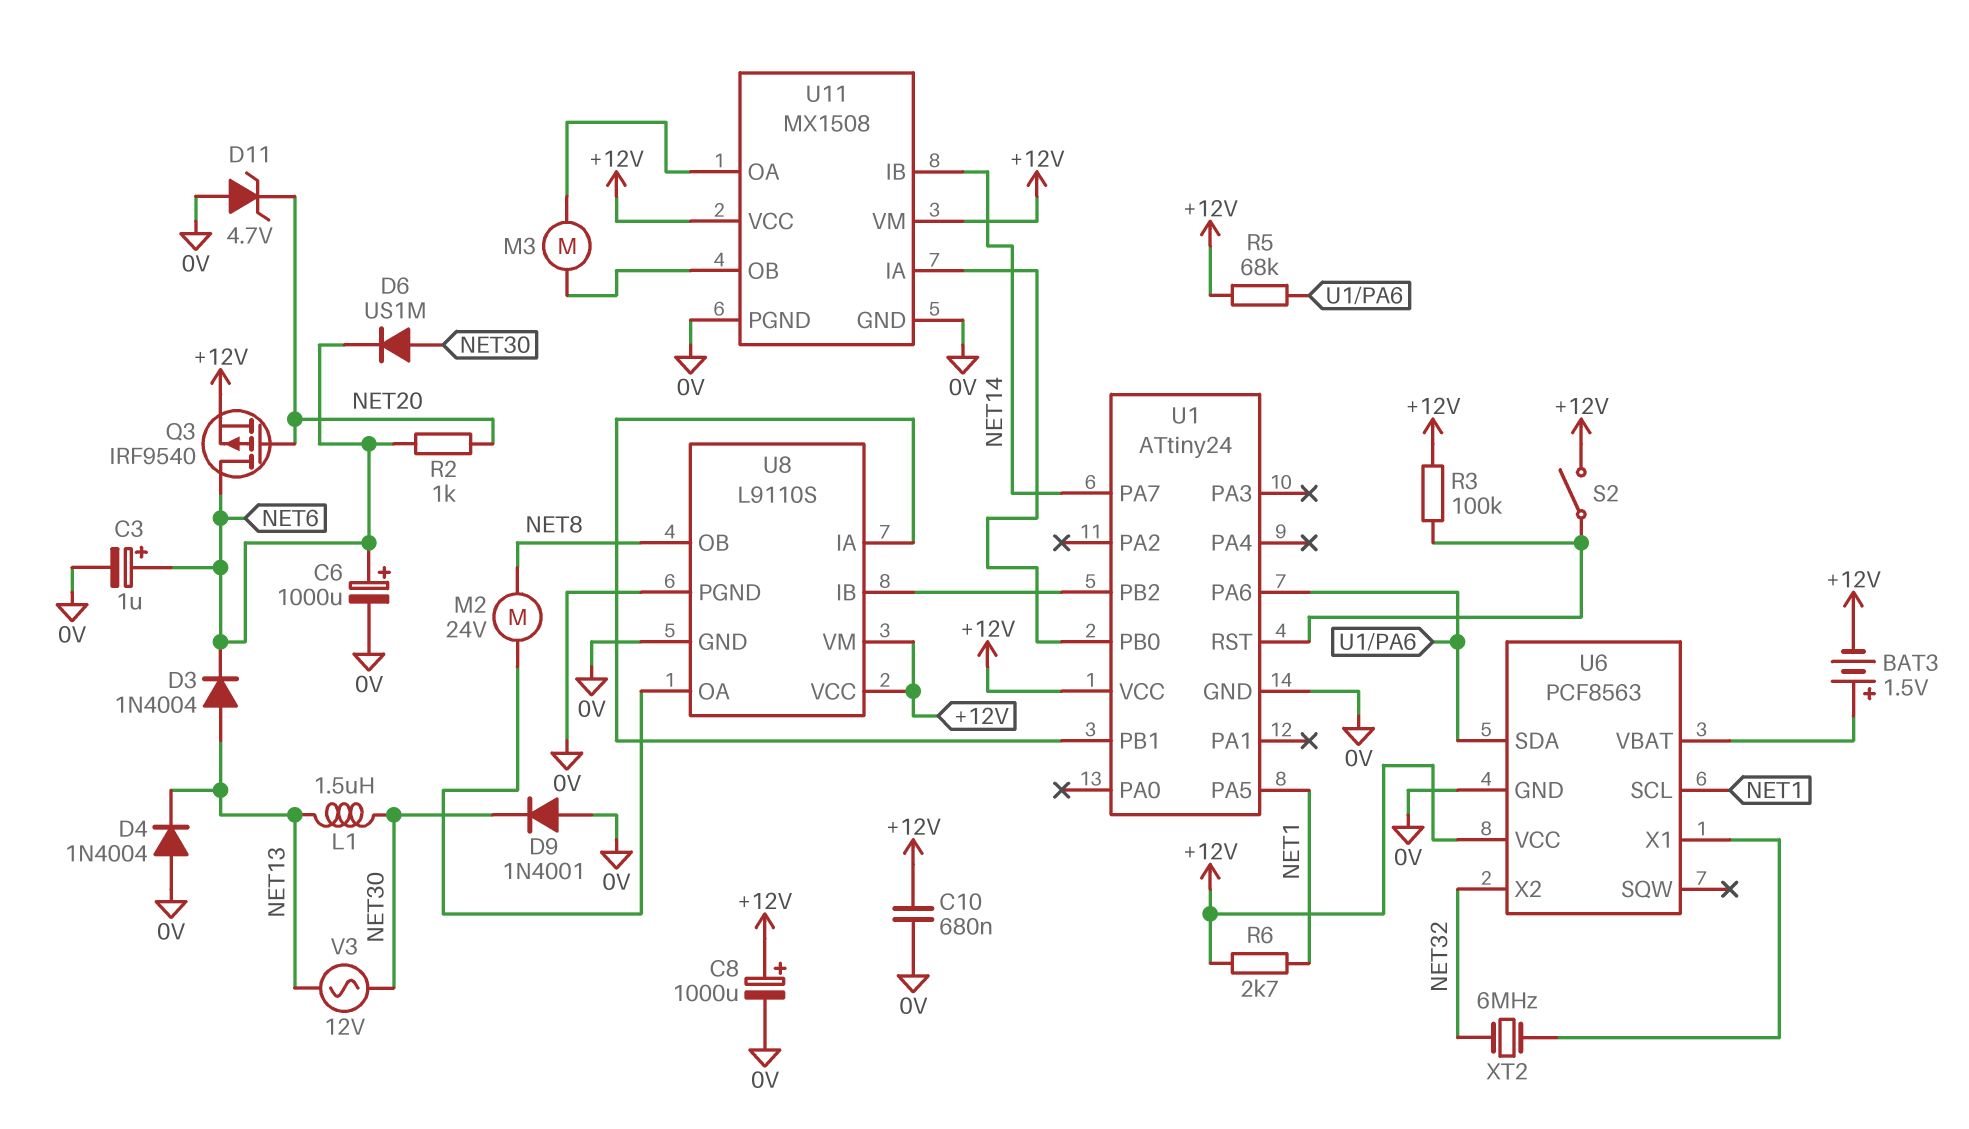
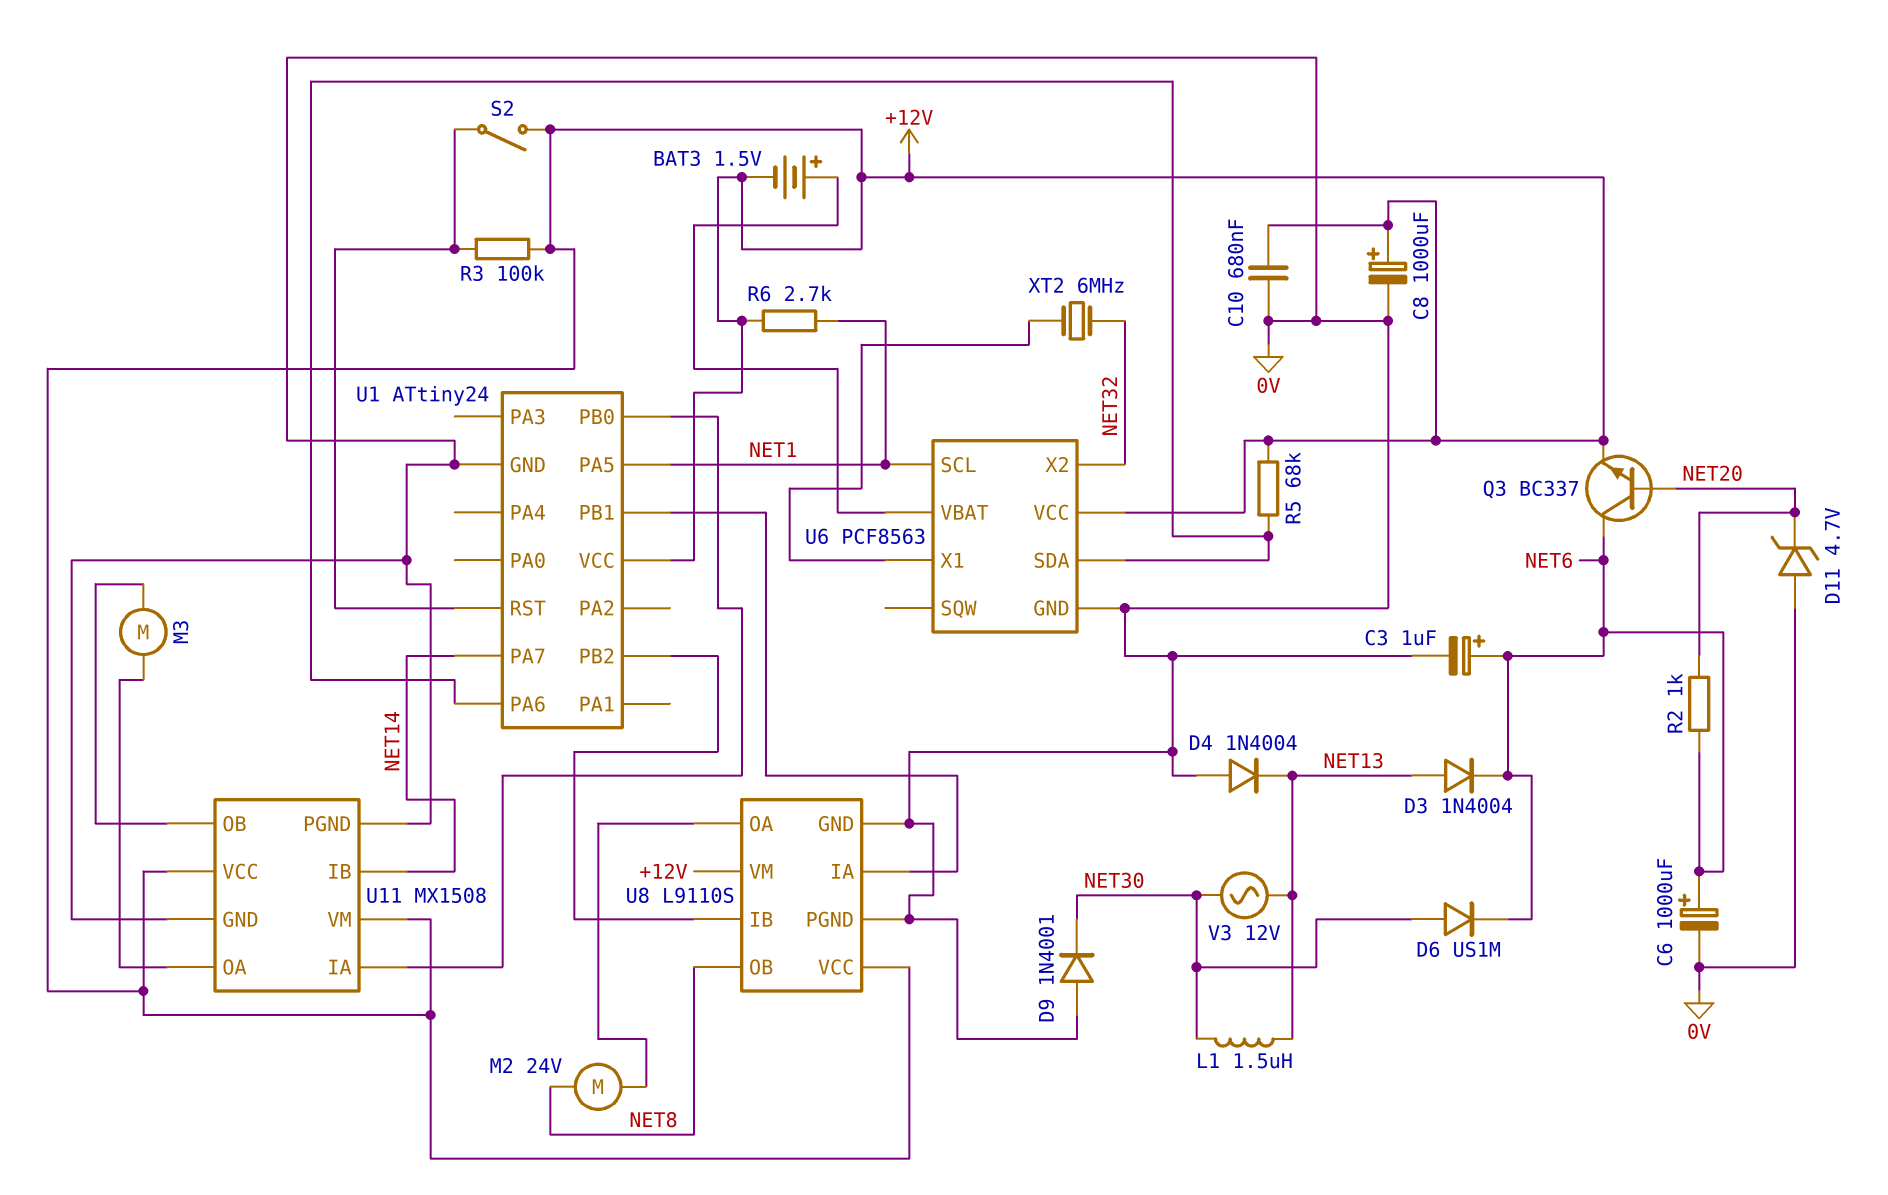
Q3: PMOS IRF9540 (G NET20, D NET6, S +12V) -> NPN BC337 (B NET20, C NET6, E +12V)

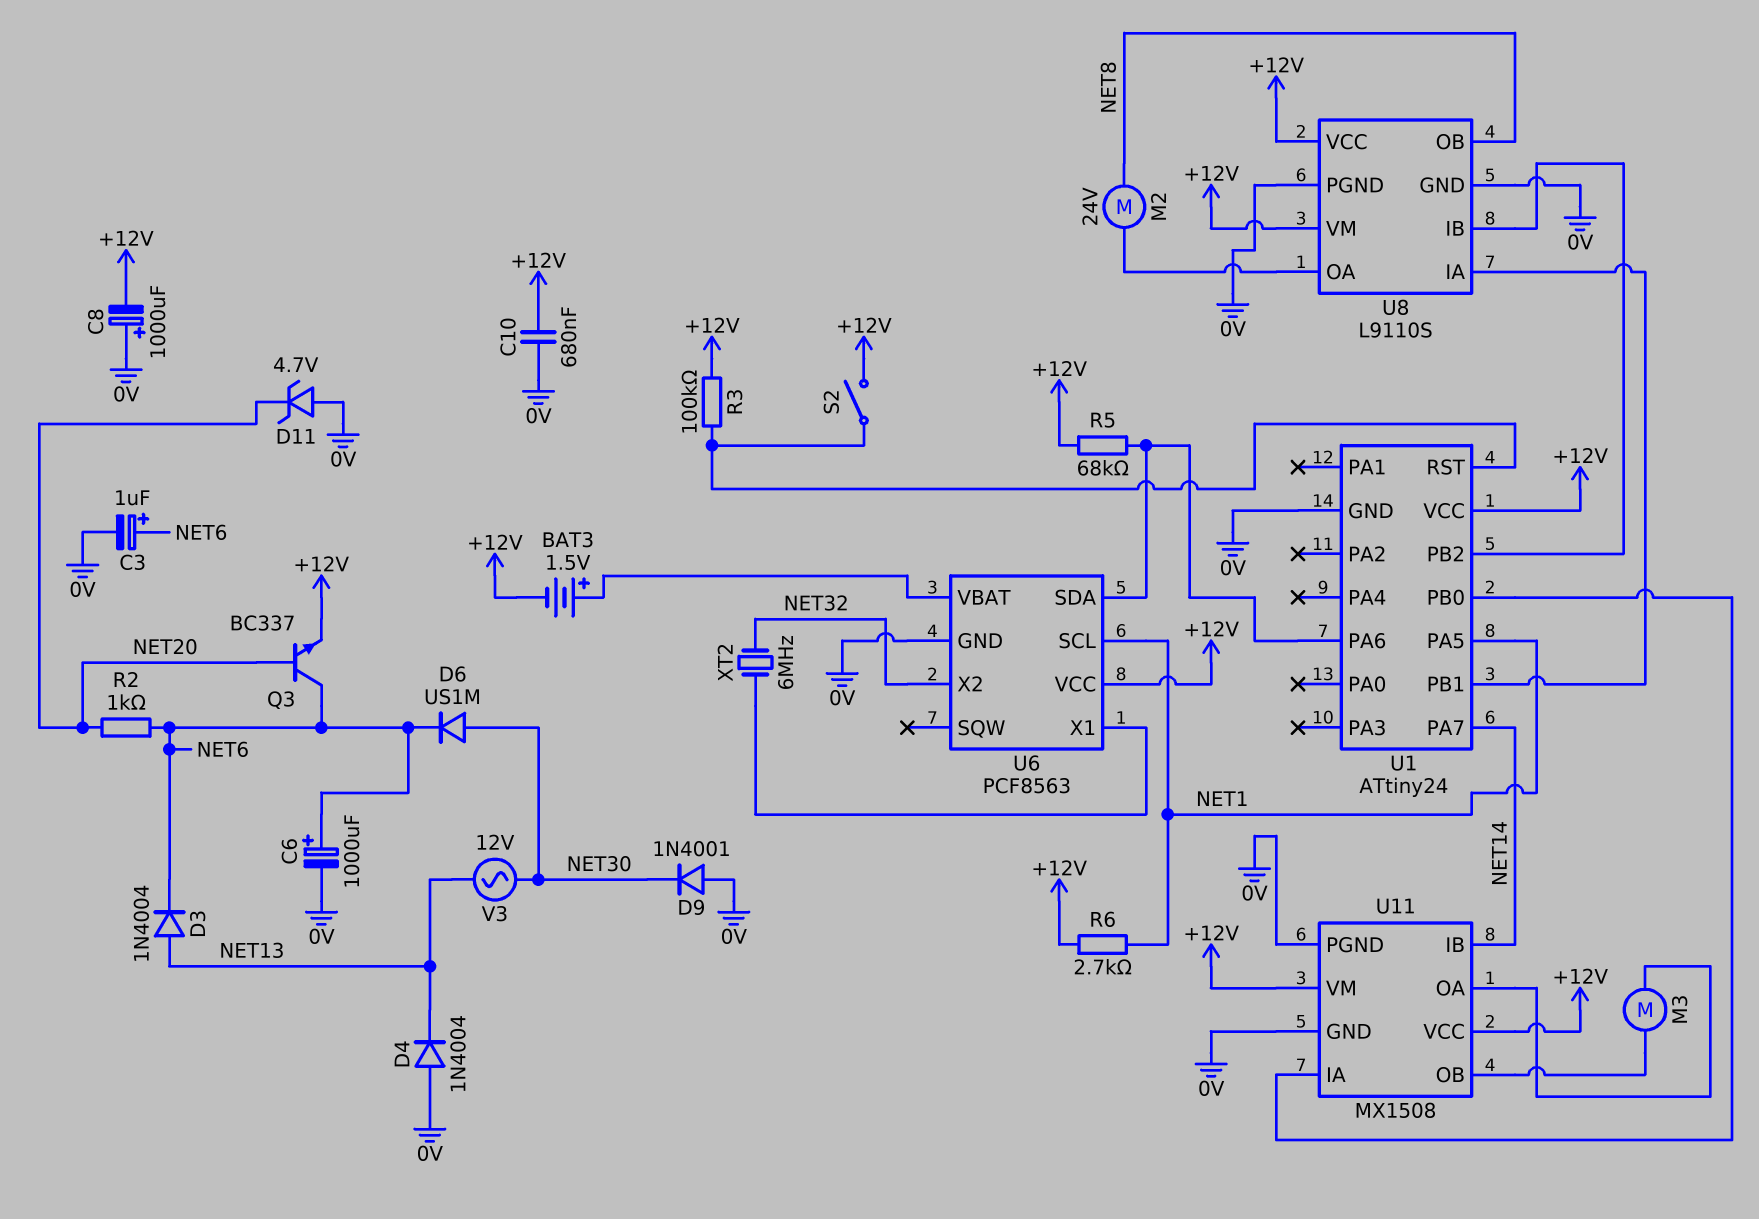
C8: 1000uF (plus +12V, minus 0V) -> 1000uF (plus 0V, minus +12V)
L1: 1.5uH (NET13, NET30) -> none

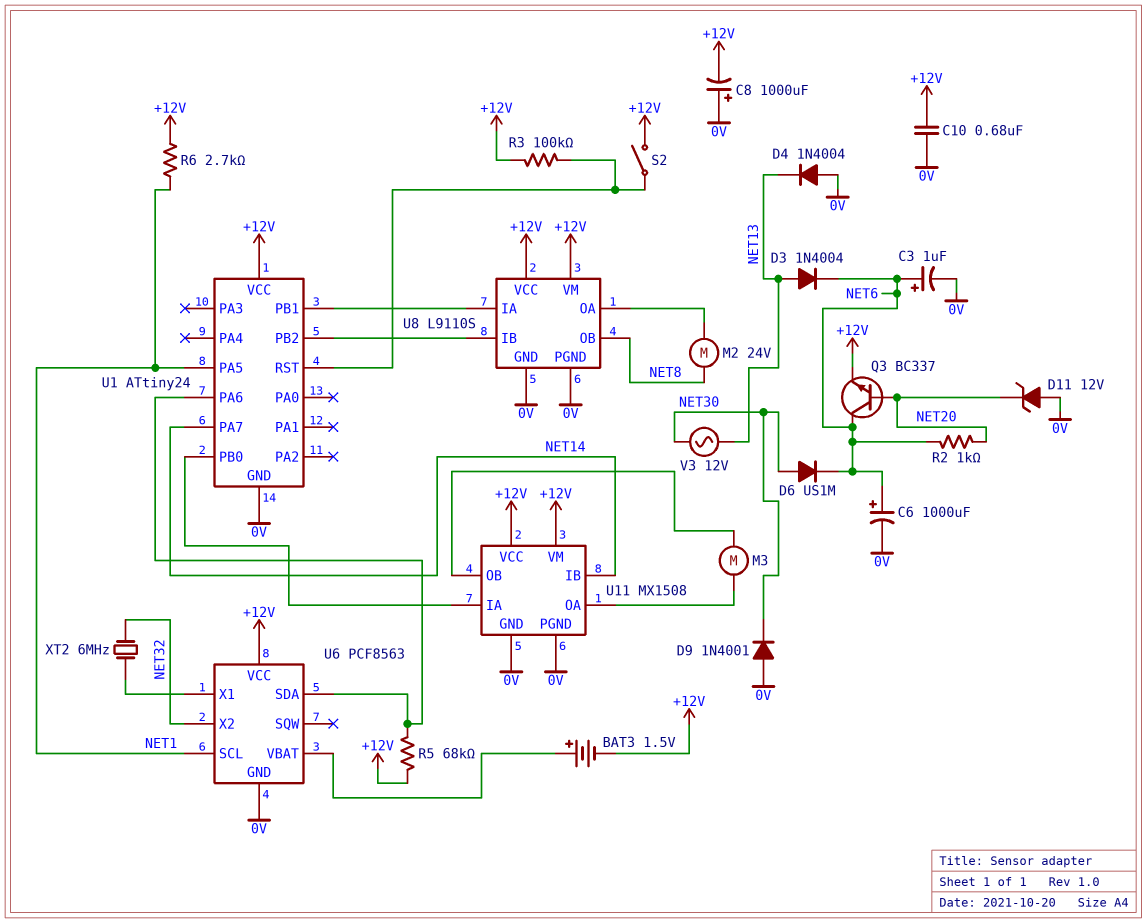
D11: zener 4.7V (A 0V, K NET20) -> zener 12V (A 0V, K NET20)

